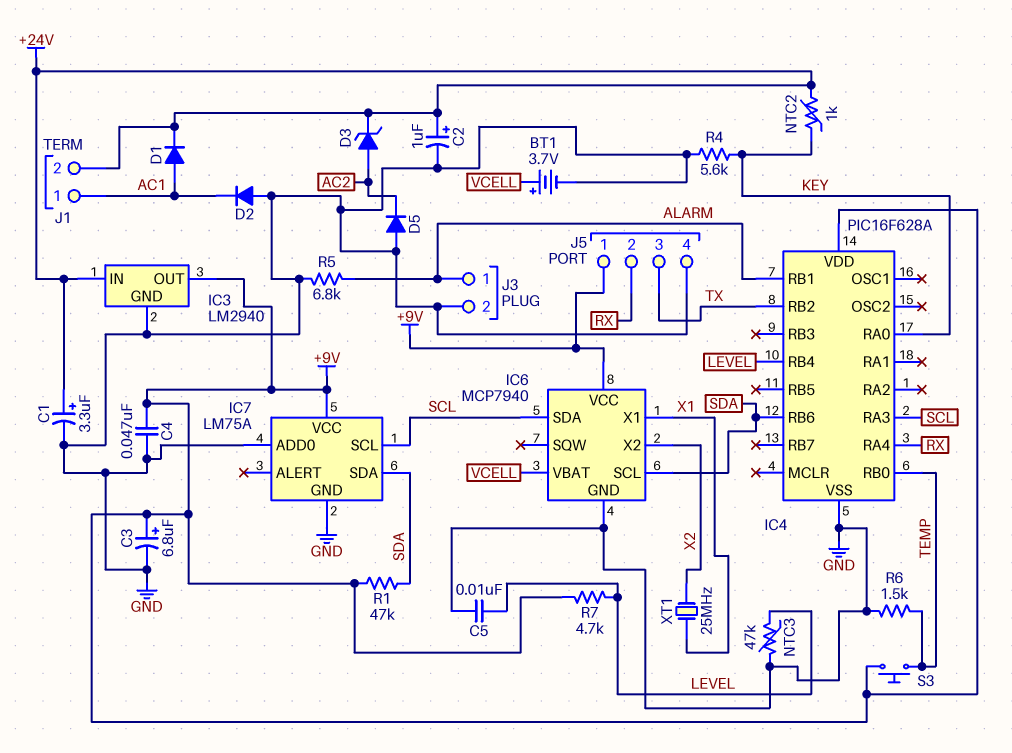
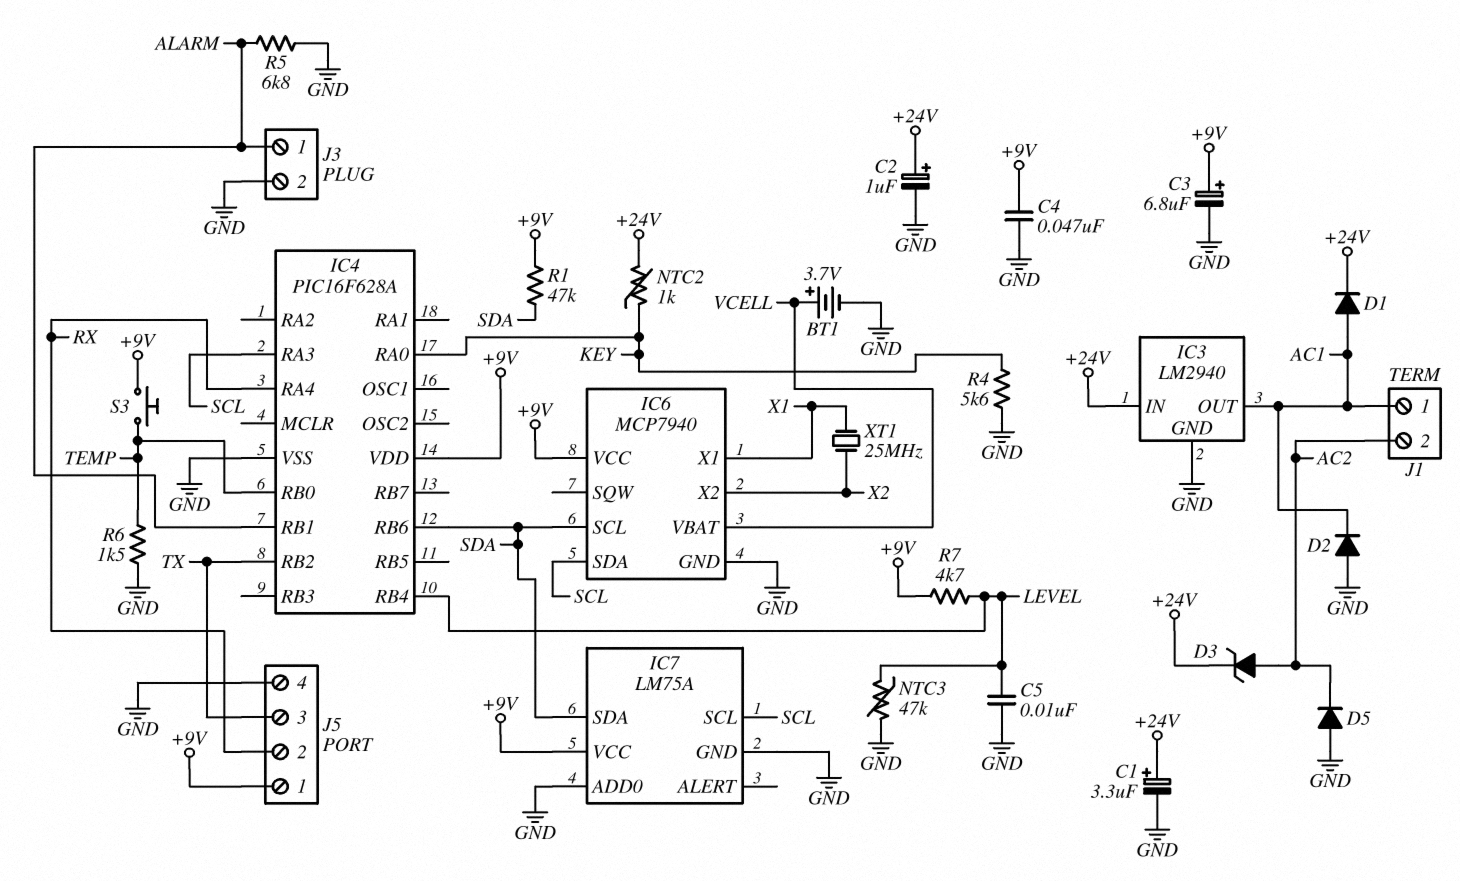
IC3 pin OUT: +9V -> AC1
J1 pin 2: +24V -> AC2

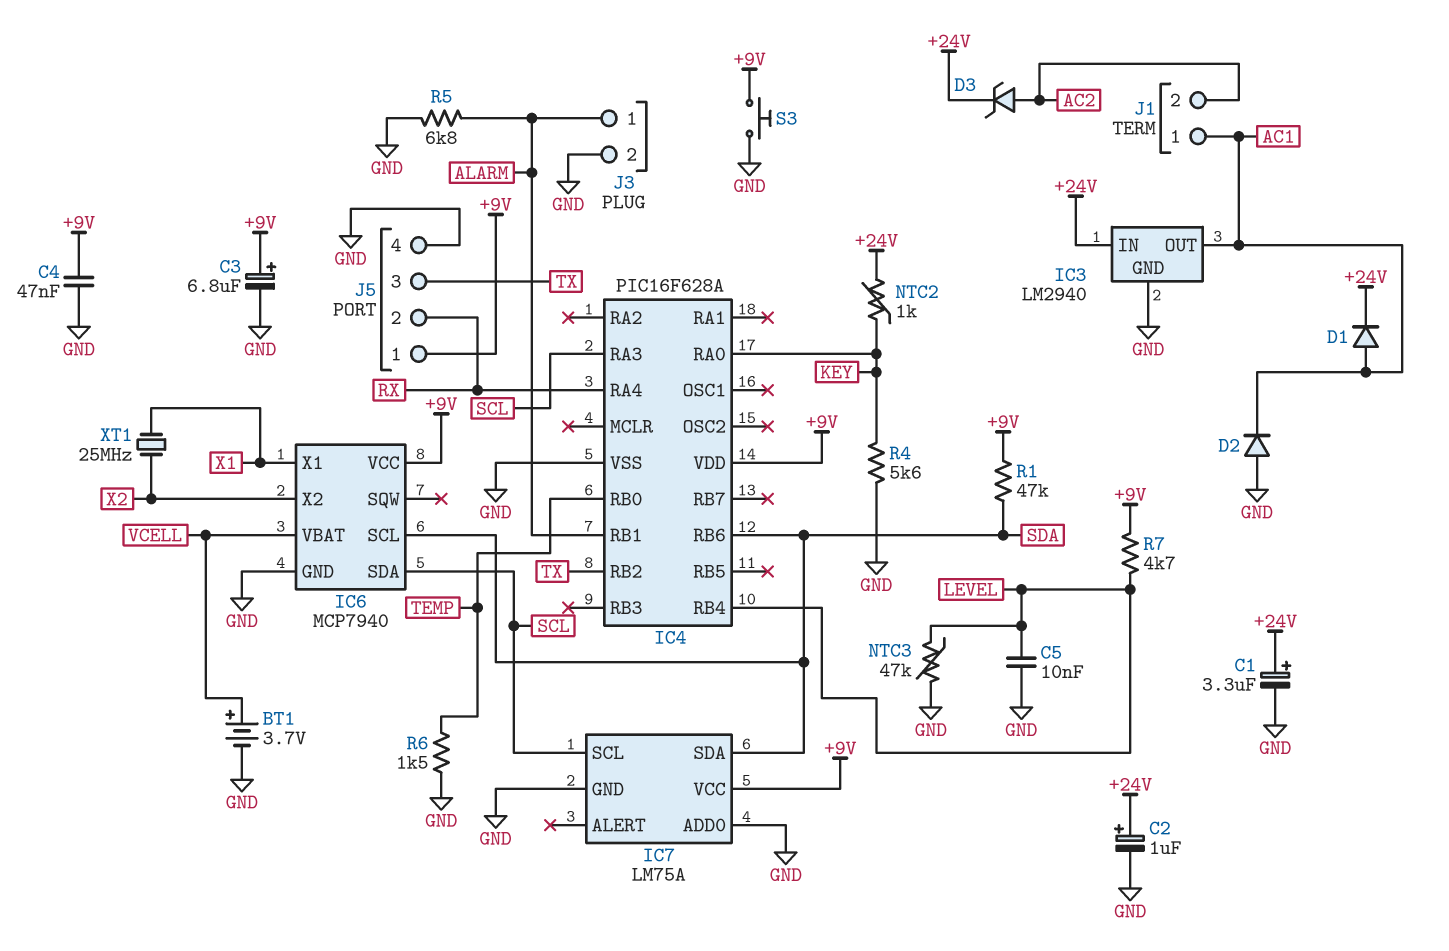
D5: diode (A GND, K AC2) -> none
S3: button (+9V, TEMP) -> button (+9V, GND)

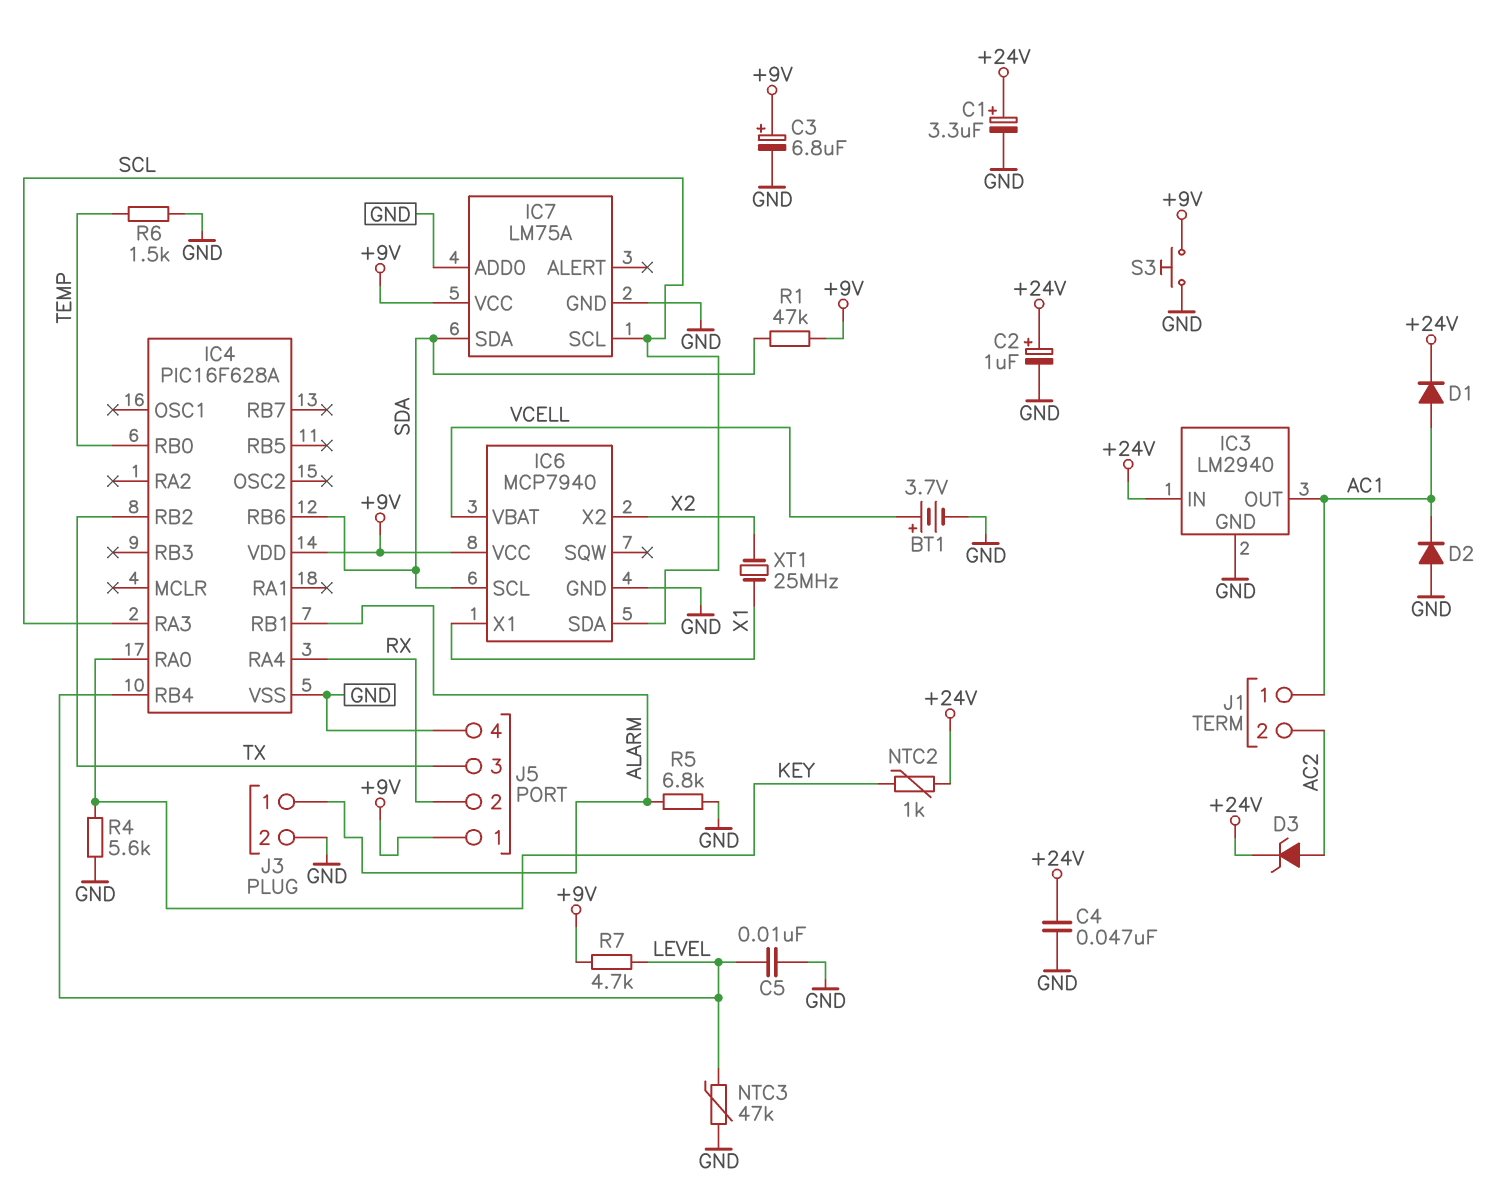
C4: 47nF (+9V, GND) -> 47nF (+24V, GND)

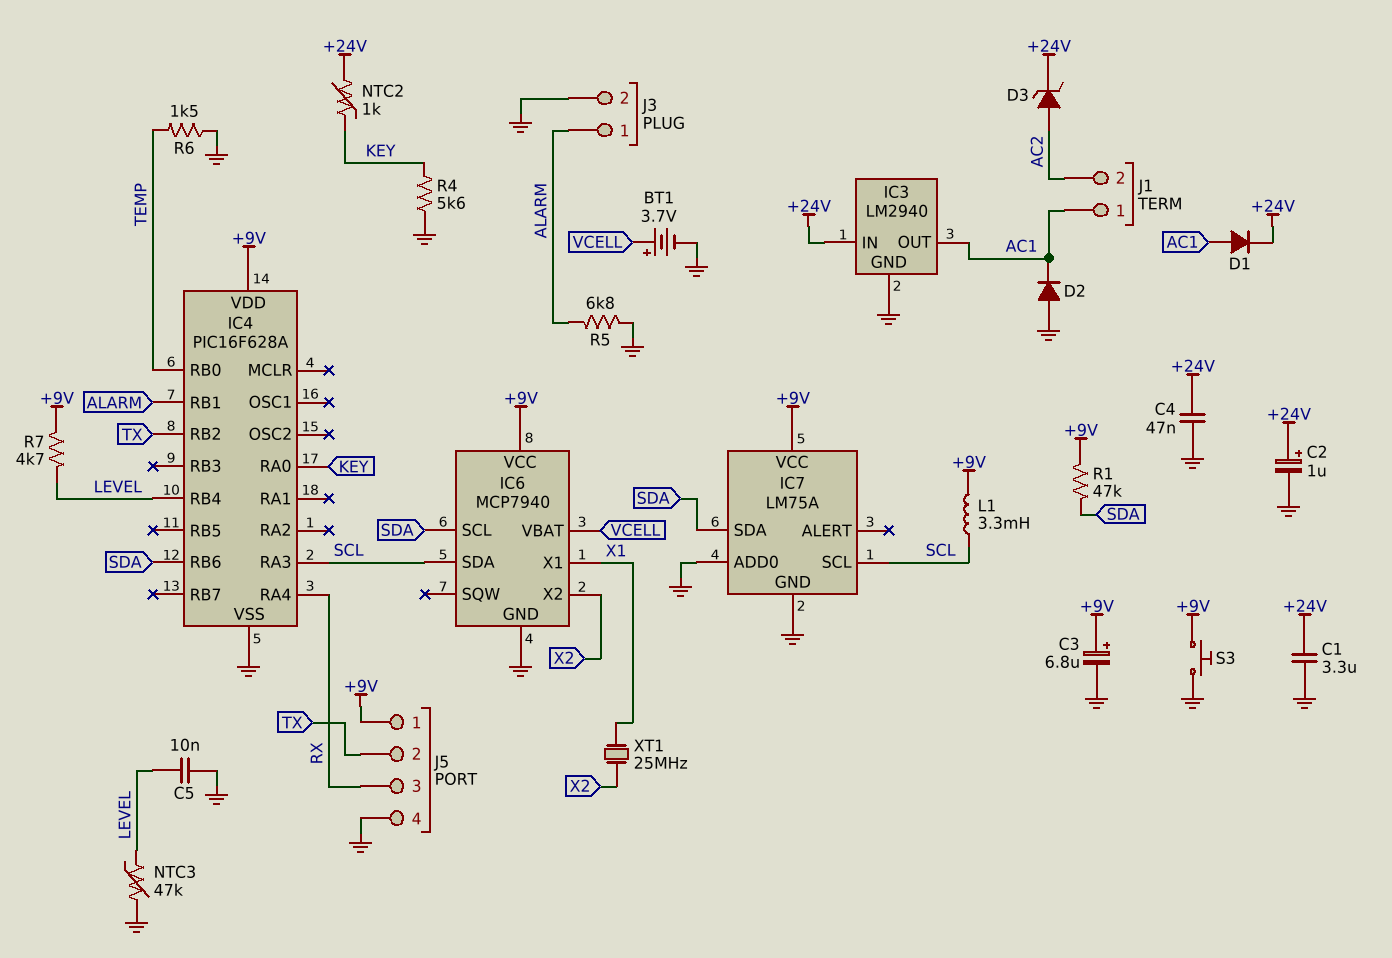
C1: 3.3uF (plus +24V, minus GND) -> 3.3uF (+24V, GND)
J5 pin 2: RX -> TX
J5 pin 3: TX -> RX
L1: none -> 3.3mH (+9V, SCL)

